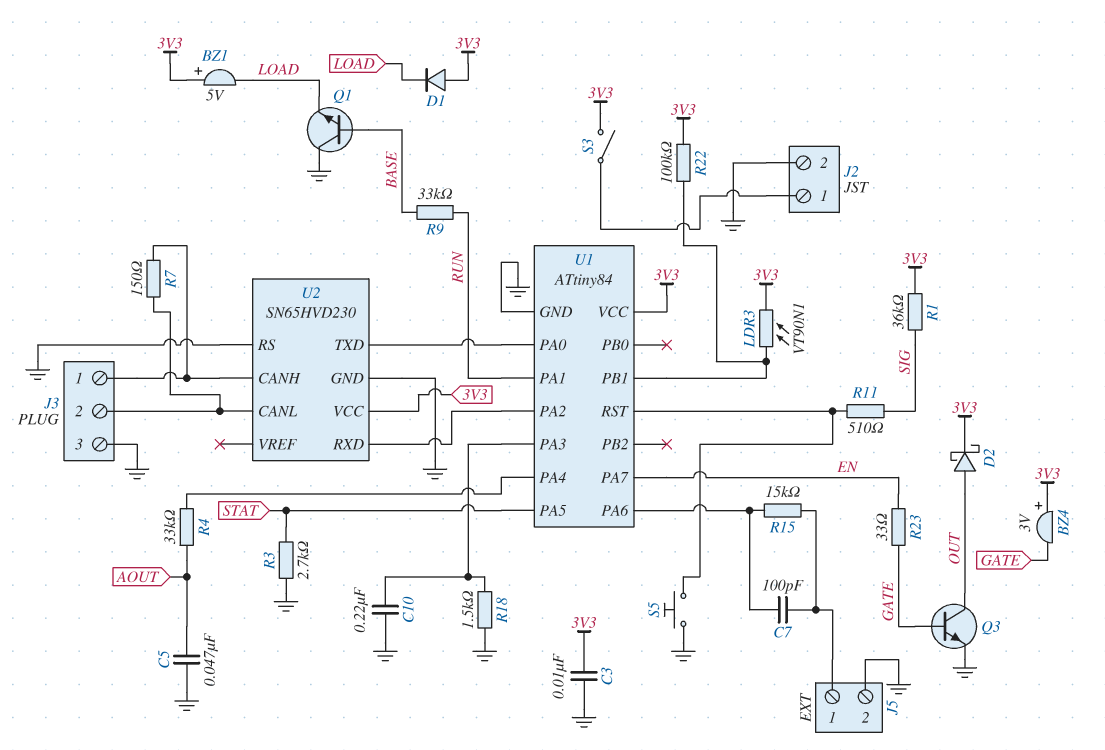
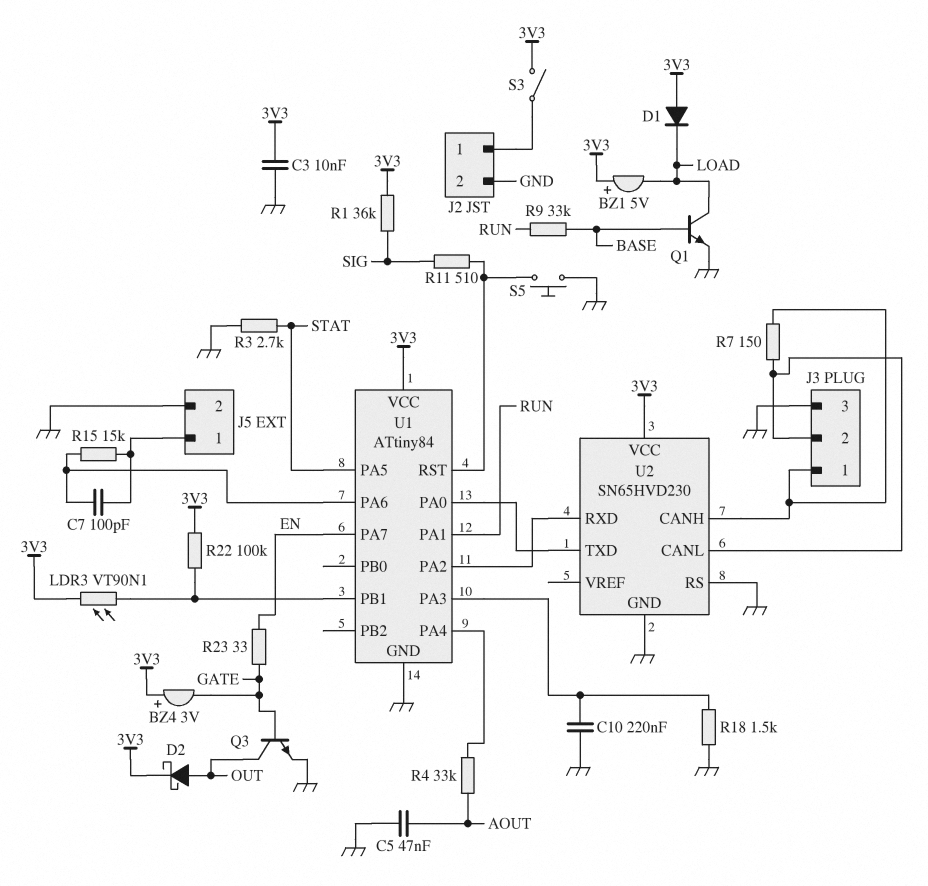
Q1: NPN (B BASE, C GND, E LOAD) -> NPN (B BASE, C LOAD, E GND)

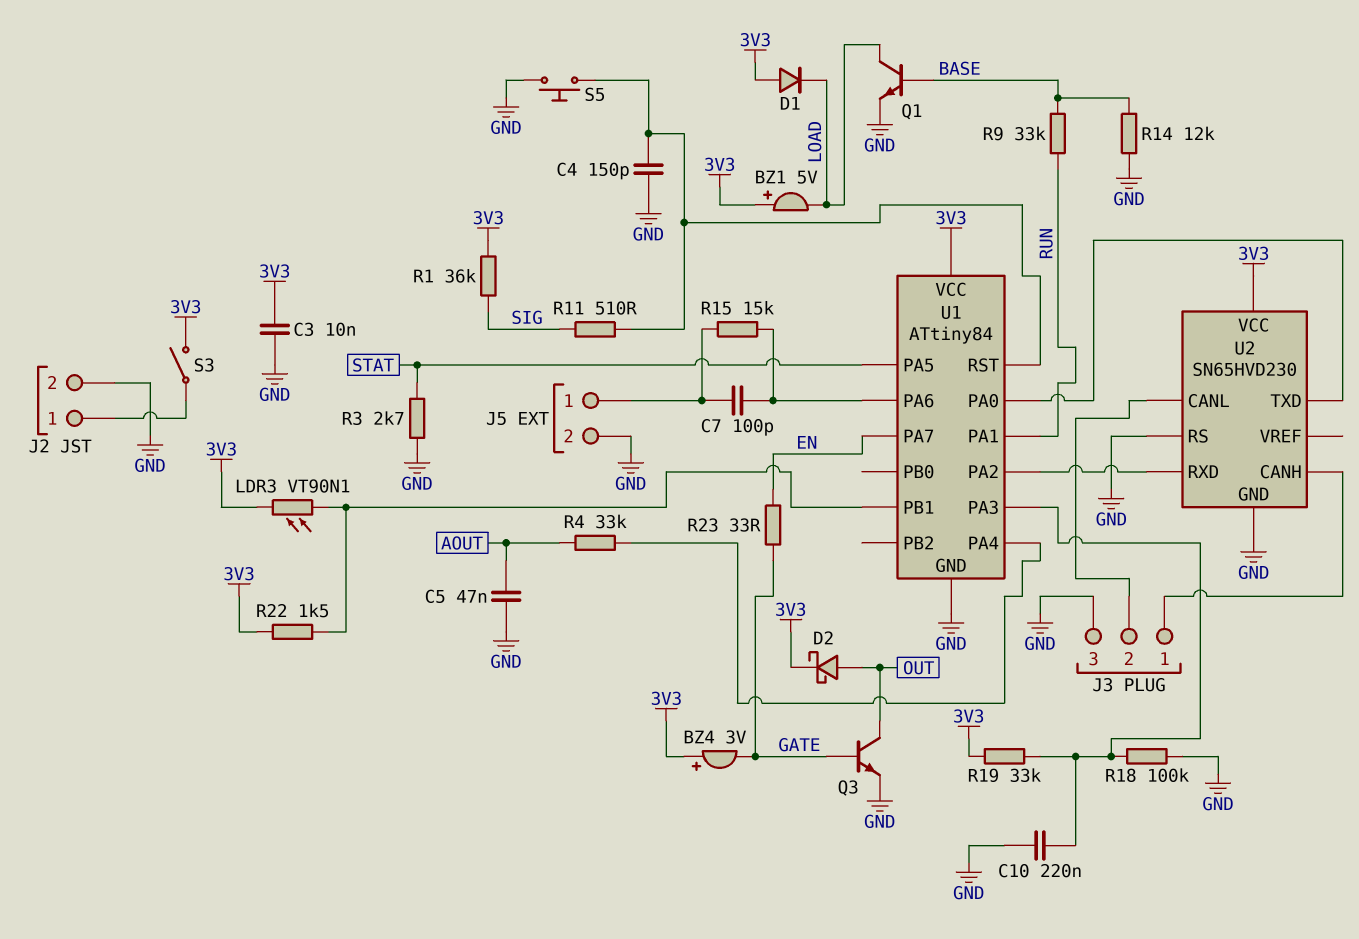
C4: none -> 150pF (GND, U1/RST)
R7: 150 (J3/1, J3/2) -> none
R14: none -> 12k (BASE, GND)
R18: 1.5k (GND, U1/PA3) -> 100k (GND, U1/PA3)
R19: none -> 33k (3V3, U1/PA3)
R22: 100k (3V3, U1/PB1) -> 1.5k (3V3, U1/PB1)

